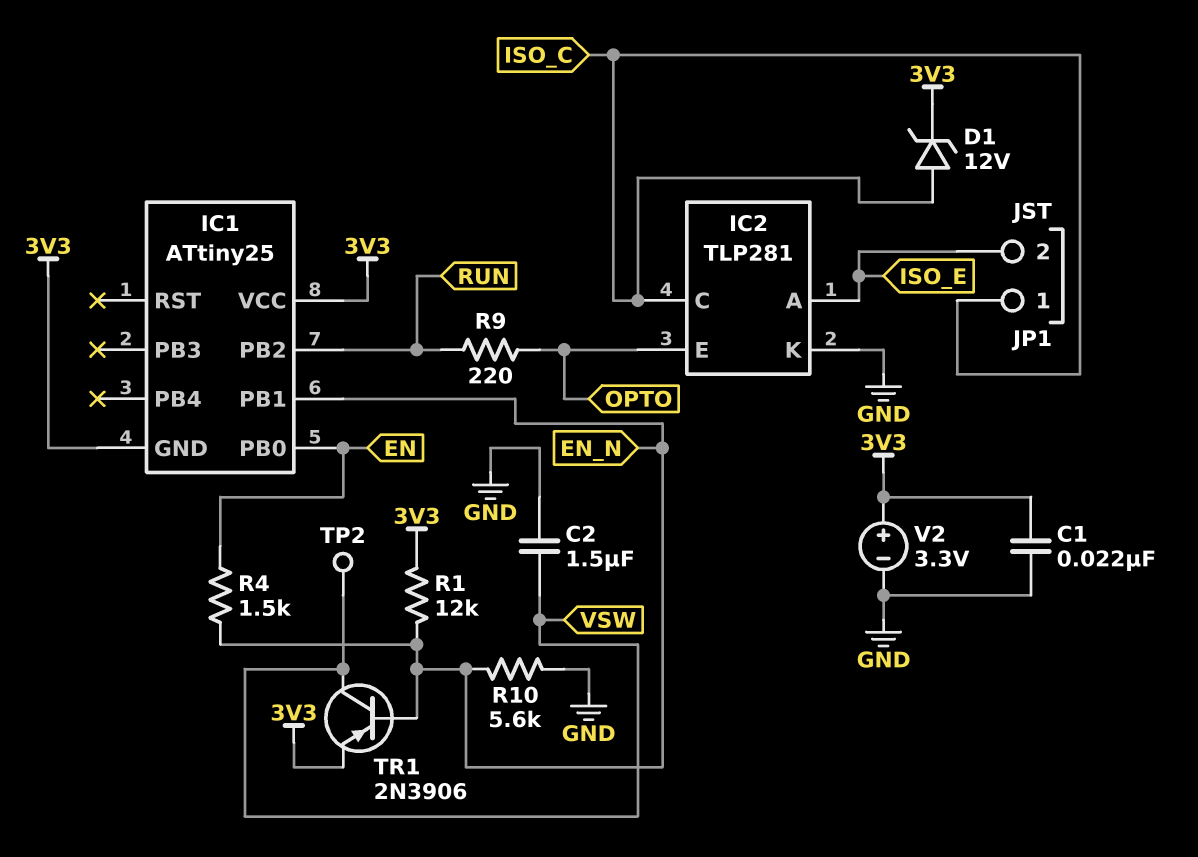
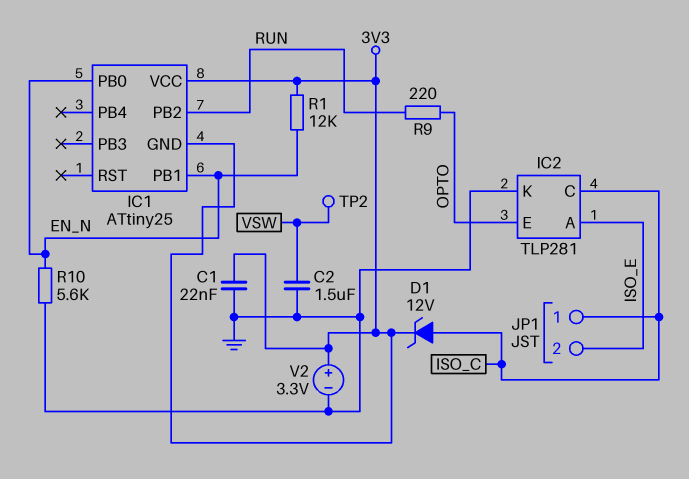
IC1 pin PB0: EN -> EN_N
R4: 1.5k (EN, EN_N) -> none
TR1: PNP 2N3906 (B EN_N, C VSW, E 3V3) -> none

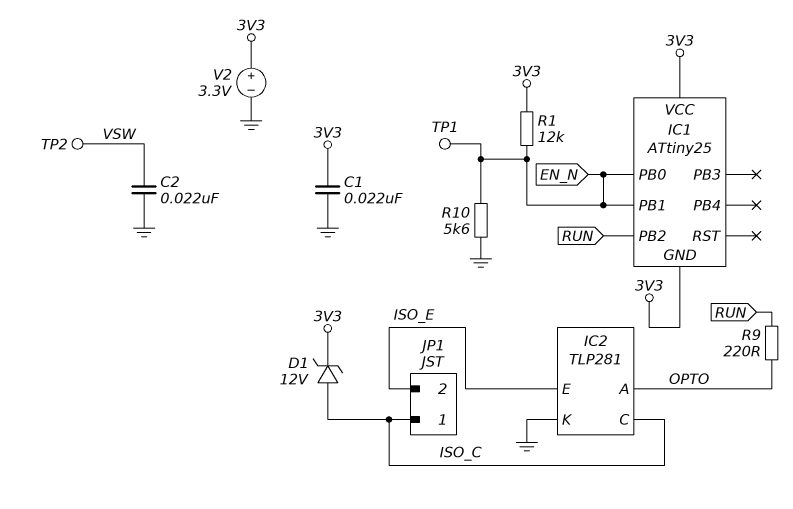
C2: 1.5uF (GND, VSW) -> 22nF (GND, VSW)
IC2 pin A: ISO_E -> OPTO
IC2 pin E: OPTO -> ISO_E
TP1: none -> test point (EN_N)

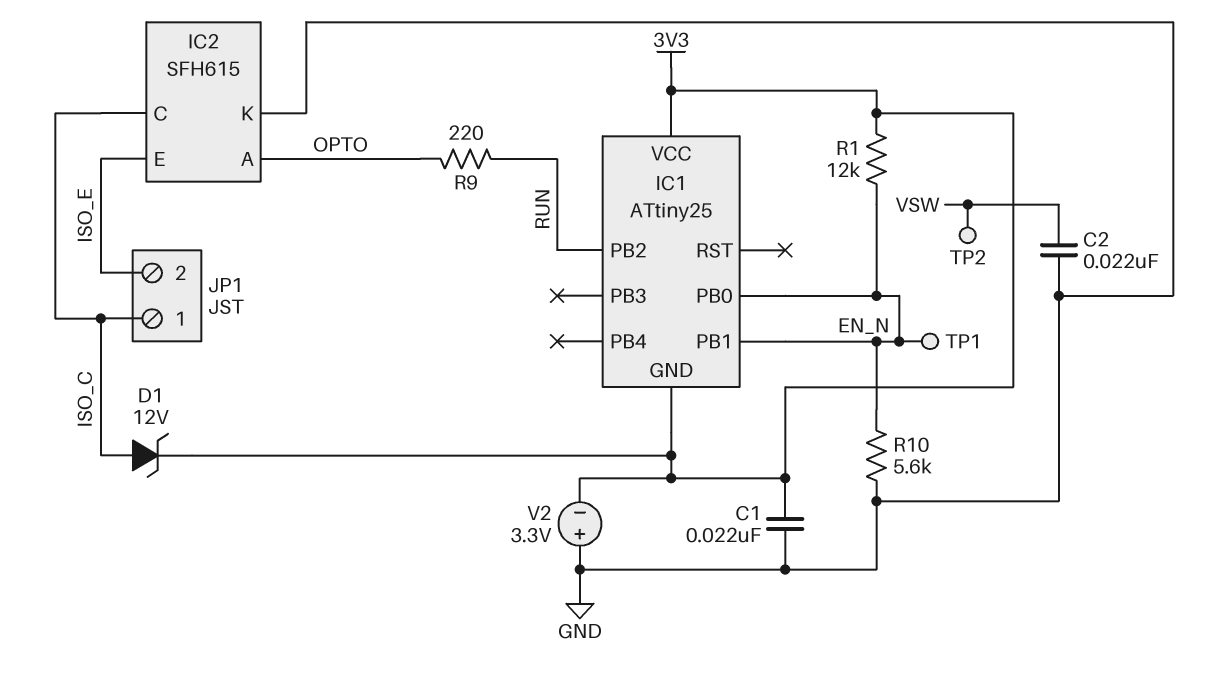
IC2: TLP281 -> SFH615
V2: 3.3V (plus 3V3, minus GND) -> 3.3V (plus GND, minus 3V3)

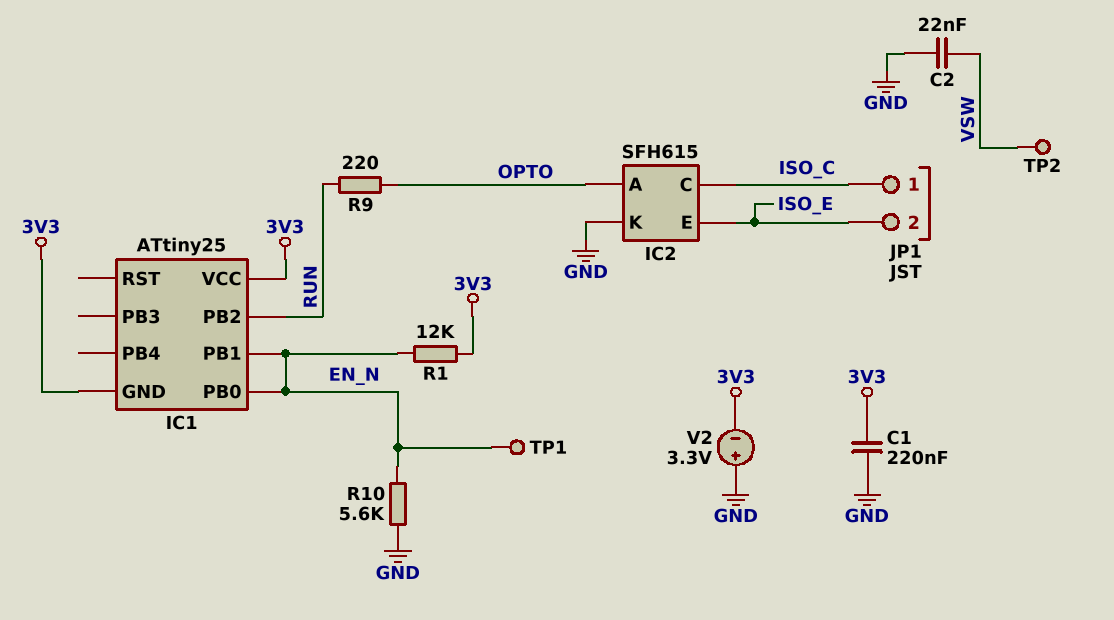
C1: 22nF (3V3, GND) -> 220nF (3V3, GND)
D1: zener 12V (A ISO_C, K 3V3) -> none

